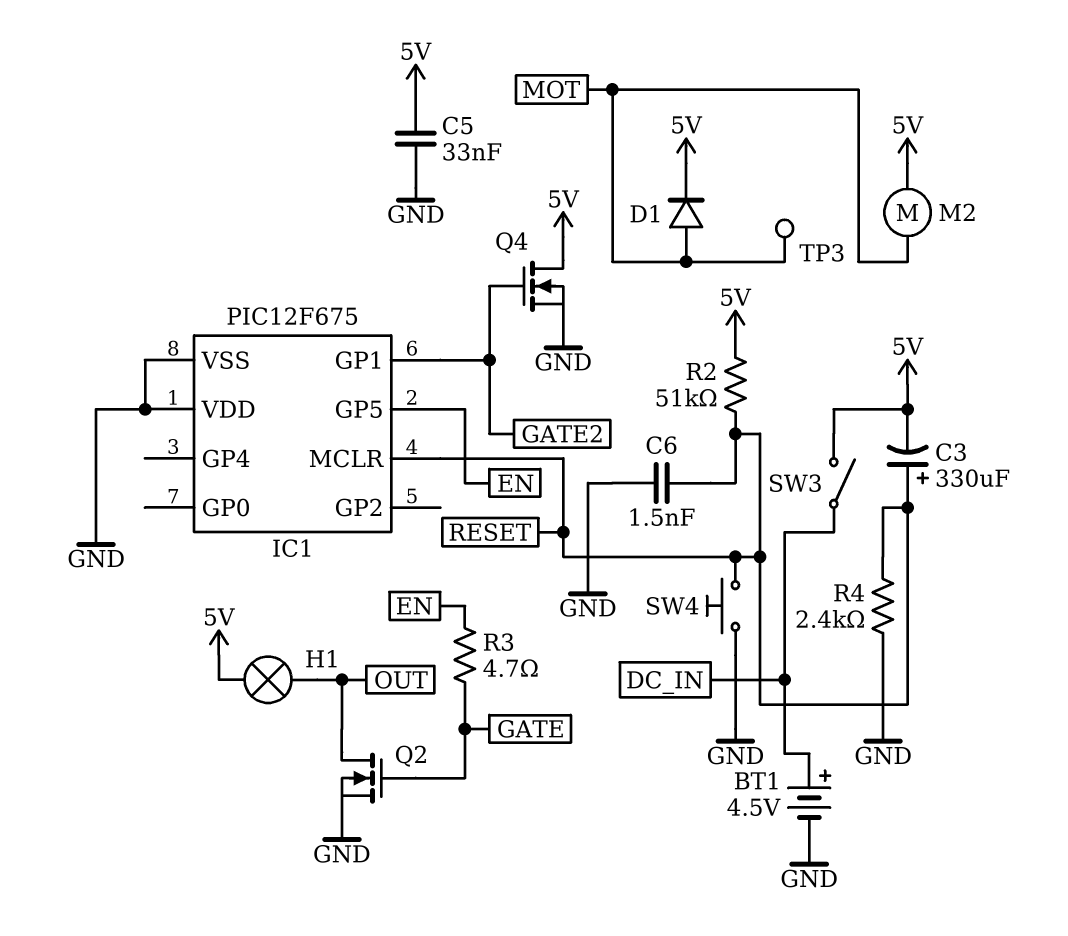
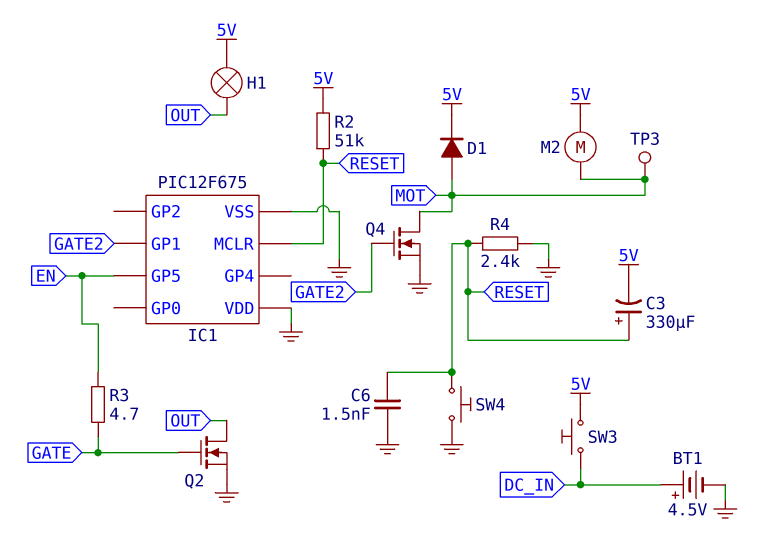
C5: 33nF (5V, GND) -> none
Q4: NMOS (G GATE2, D 5V, S GND) -> NMOS (G GATE2, D MOT, S GND)
SW3: switch (5V, DC_IN) -> button (5V, DC_IN)

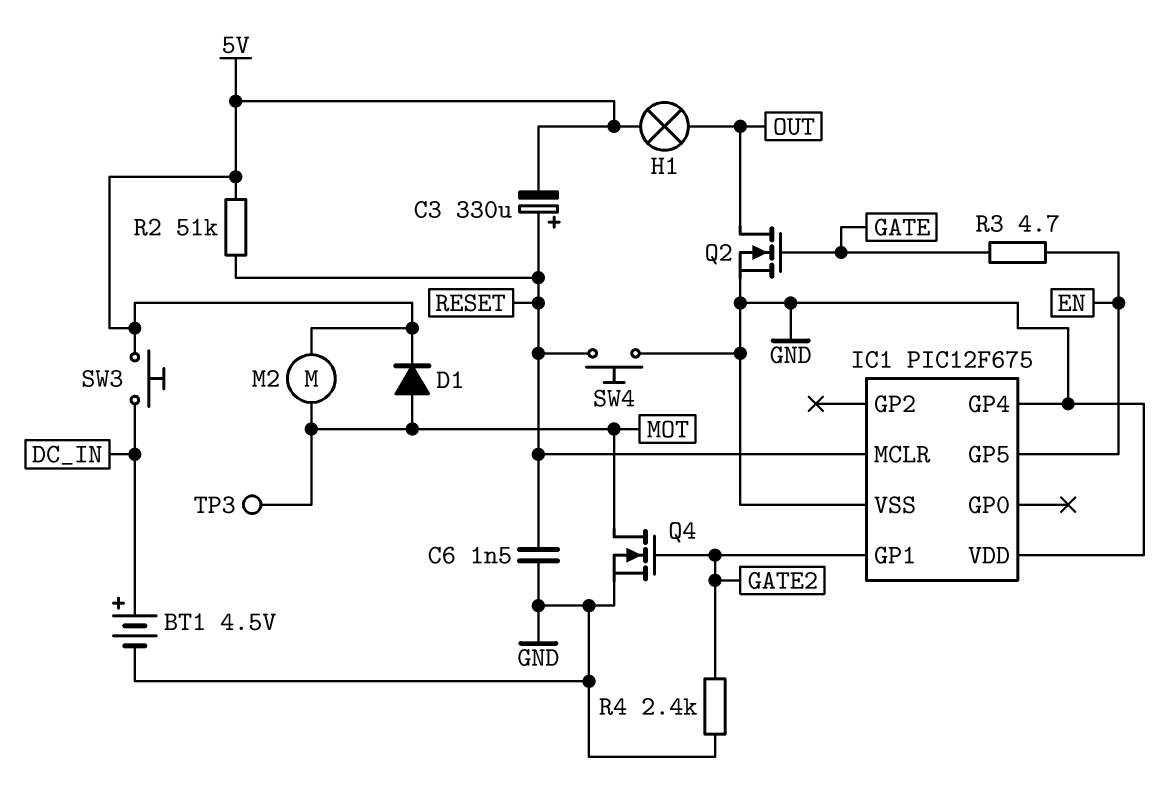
IC1 pin GP4: none -> GND
R4: 2.4k (GND, RESET) -> 2.4k (GATE2, GND)

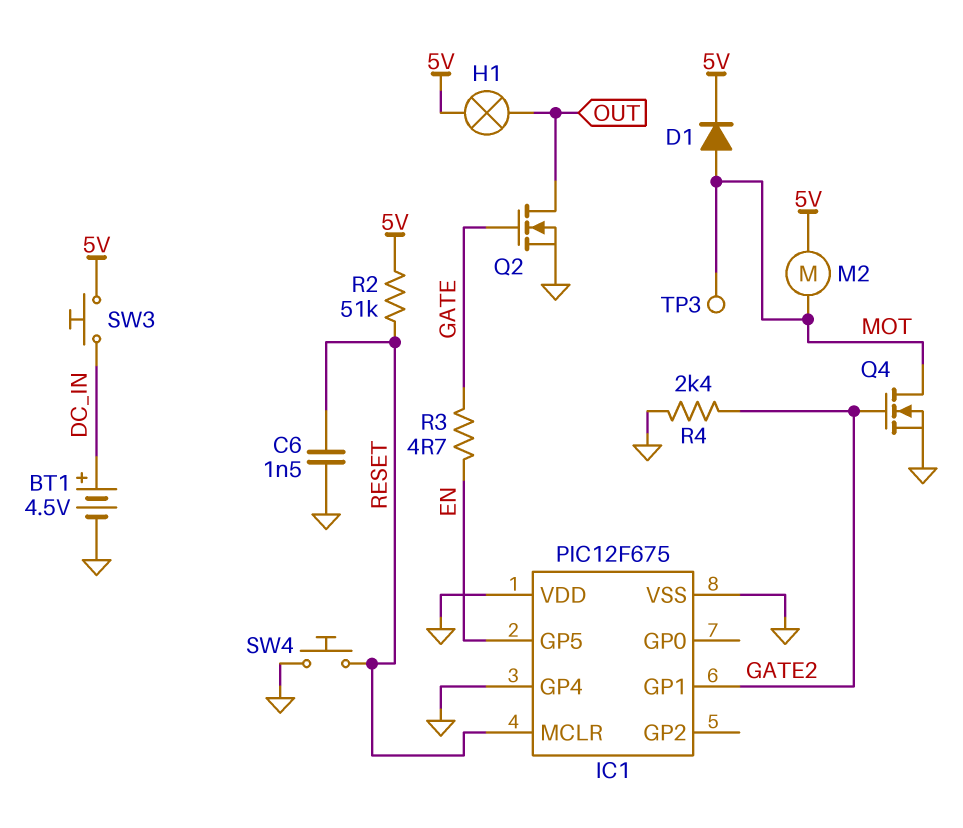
C3: 330uF (plus RESET, minus 5V) -> none

